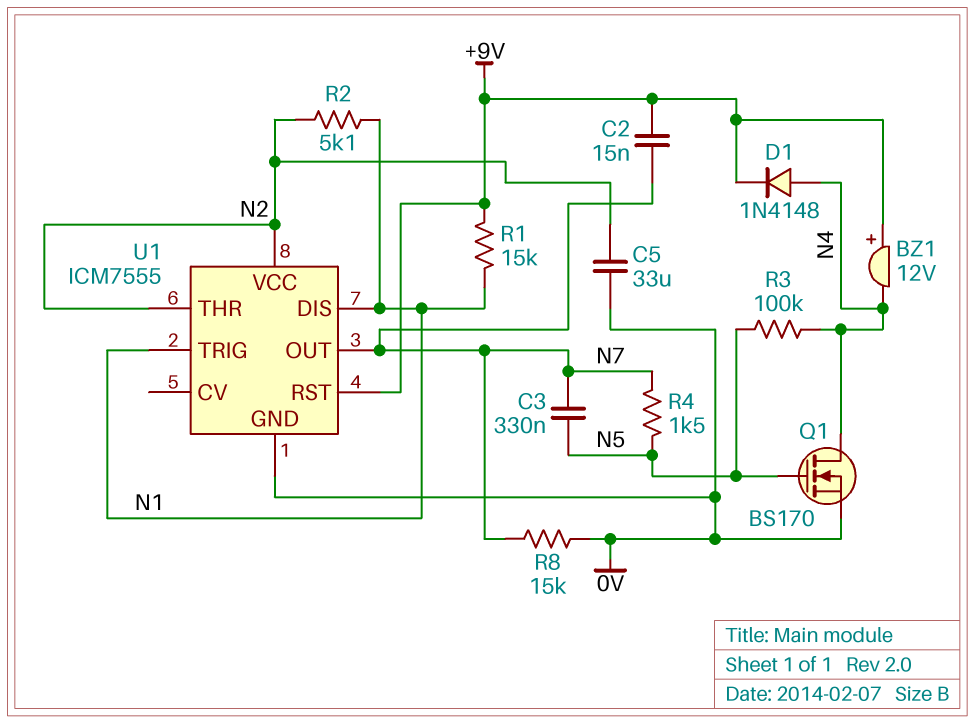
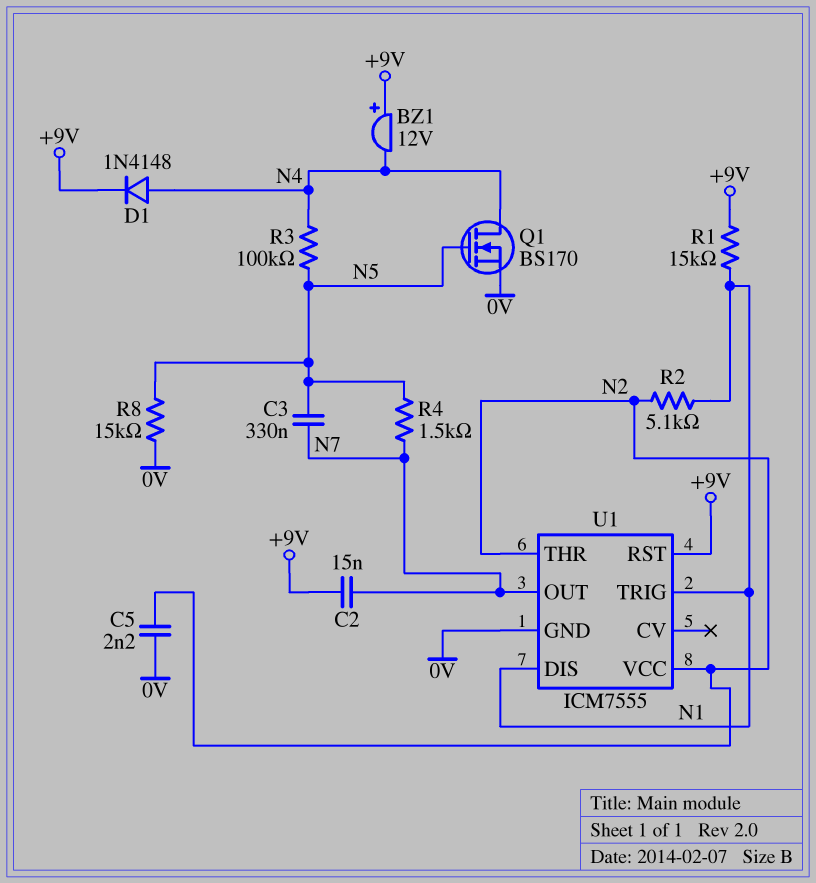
C5: 33uF (0V, N2) -> 2.2nF (0V, N2)
R8: 15k (0V, N7) -> 15k (0V, N5)

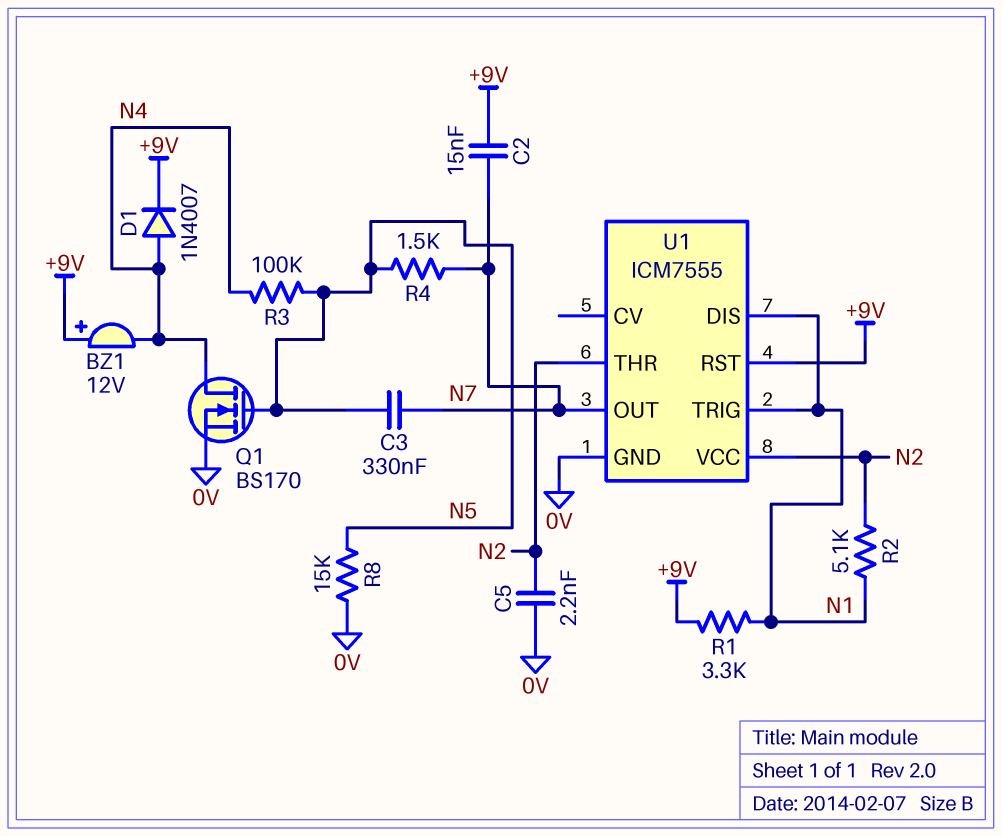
D1: diode 1N4148 (A N4, K +9V) -> diode 1N4007 (A N4, K +9V)
R1: 15k (+9V, N1) -> 3.3k (+9V, N1)

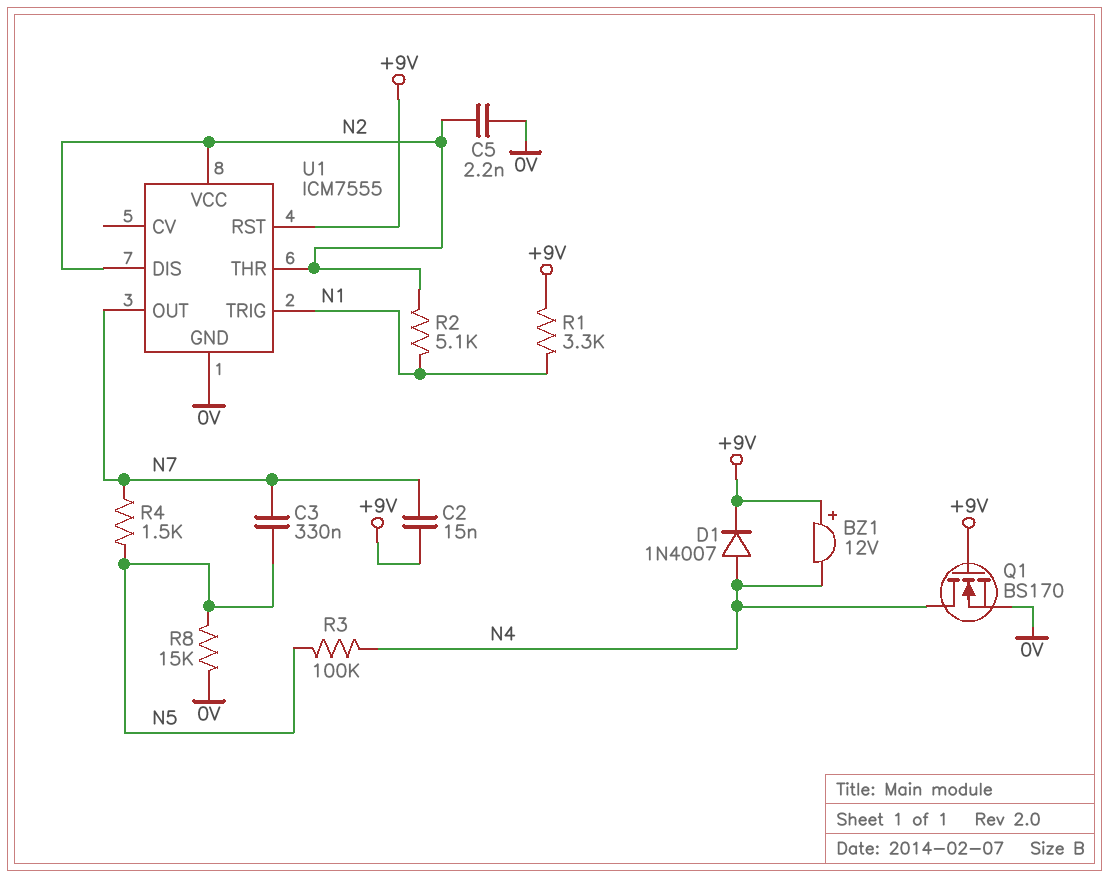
Q1: NMOS BS170 (G N5, D N4, S 0V) -> NMOS BS170 (G +9V, D N4, S 0V)
U1 pin DIS: N1 -> N2

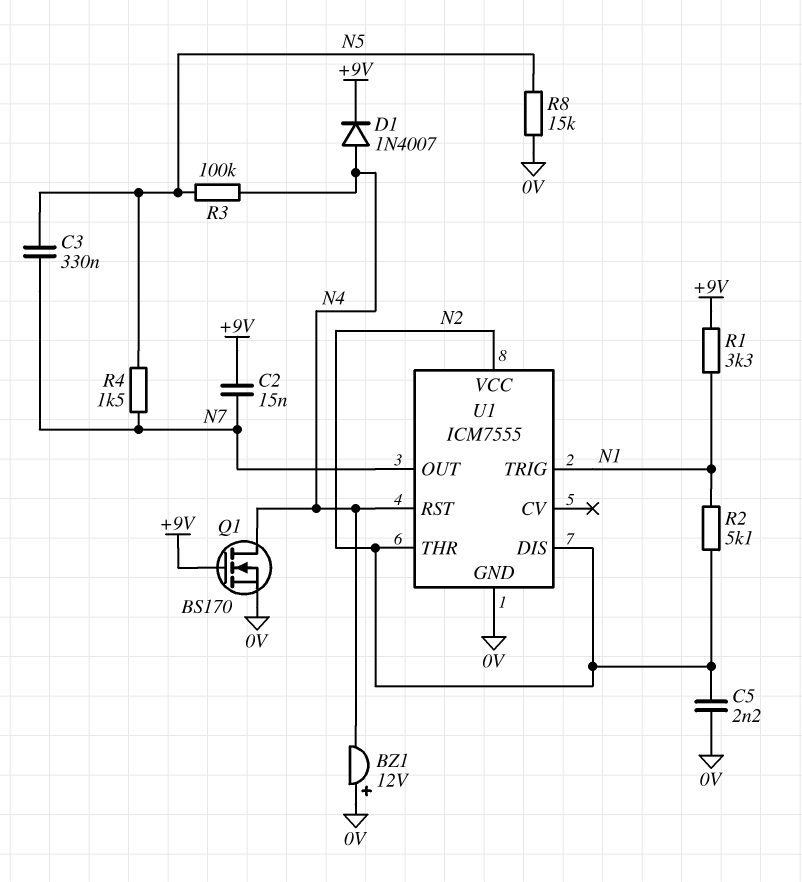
BZ1: buzzer 12V (plus +9V, minus N4) -> buzzer 12V (plus 0V, minus N4)
U1 pin RST: +9V -> N4

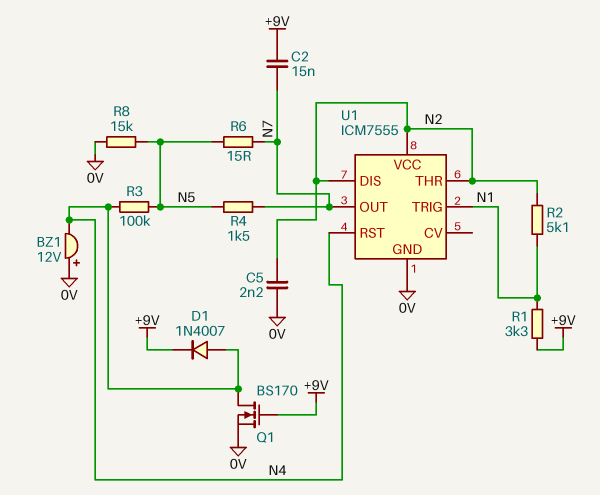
C3: 330nF (N5, N7) -> none
R6: none -> 15 (N5, N7)

